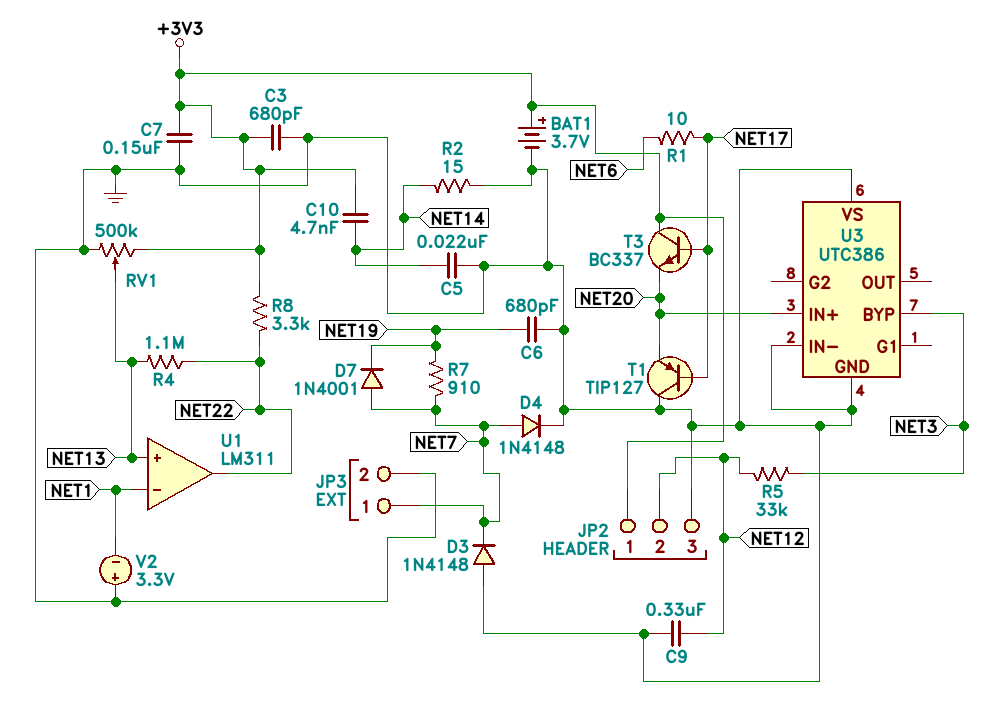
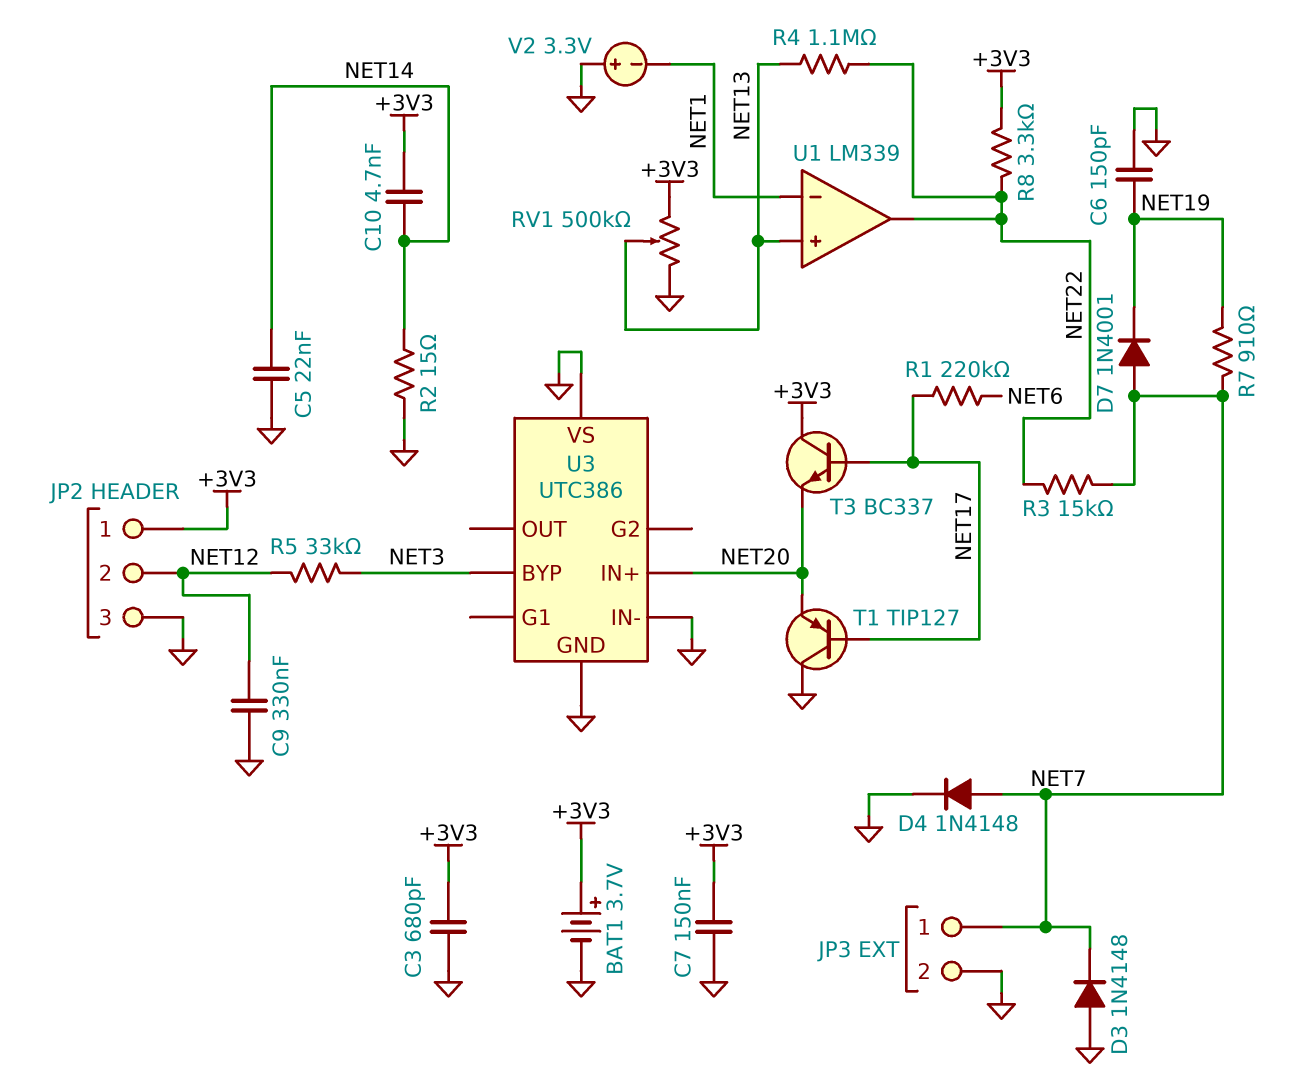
C6: 680pF (GND, NET19) -> 150pF (GND, NET19)
R1: 10 (NET6, NET17) -> 220k (NET6, NET17)
R3: none -> 15k (NET7, NET22)
U1: LM311 -> LM339

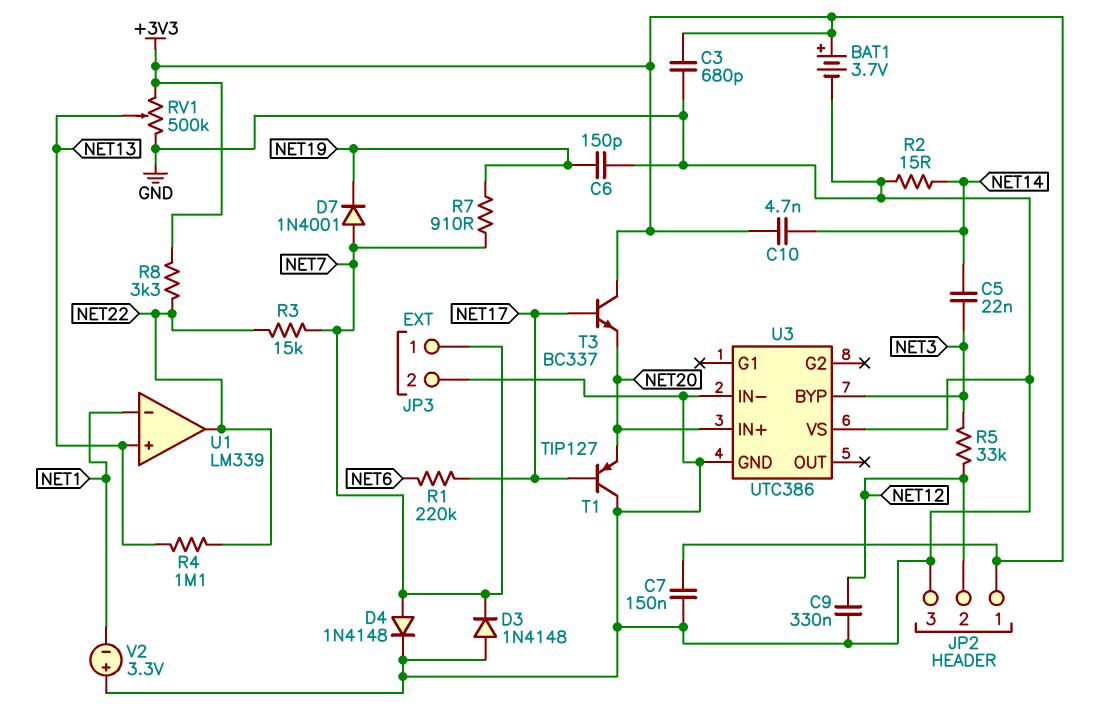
C5: 22nF (GND, NET14) -> 22nF (NET3, NET14)

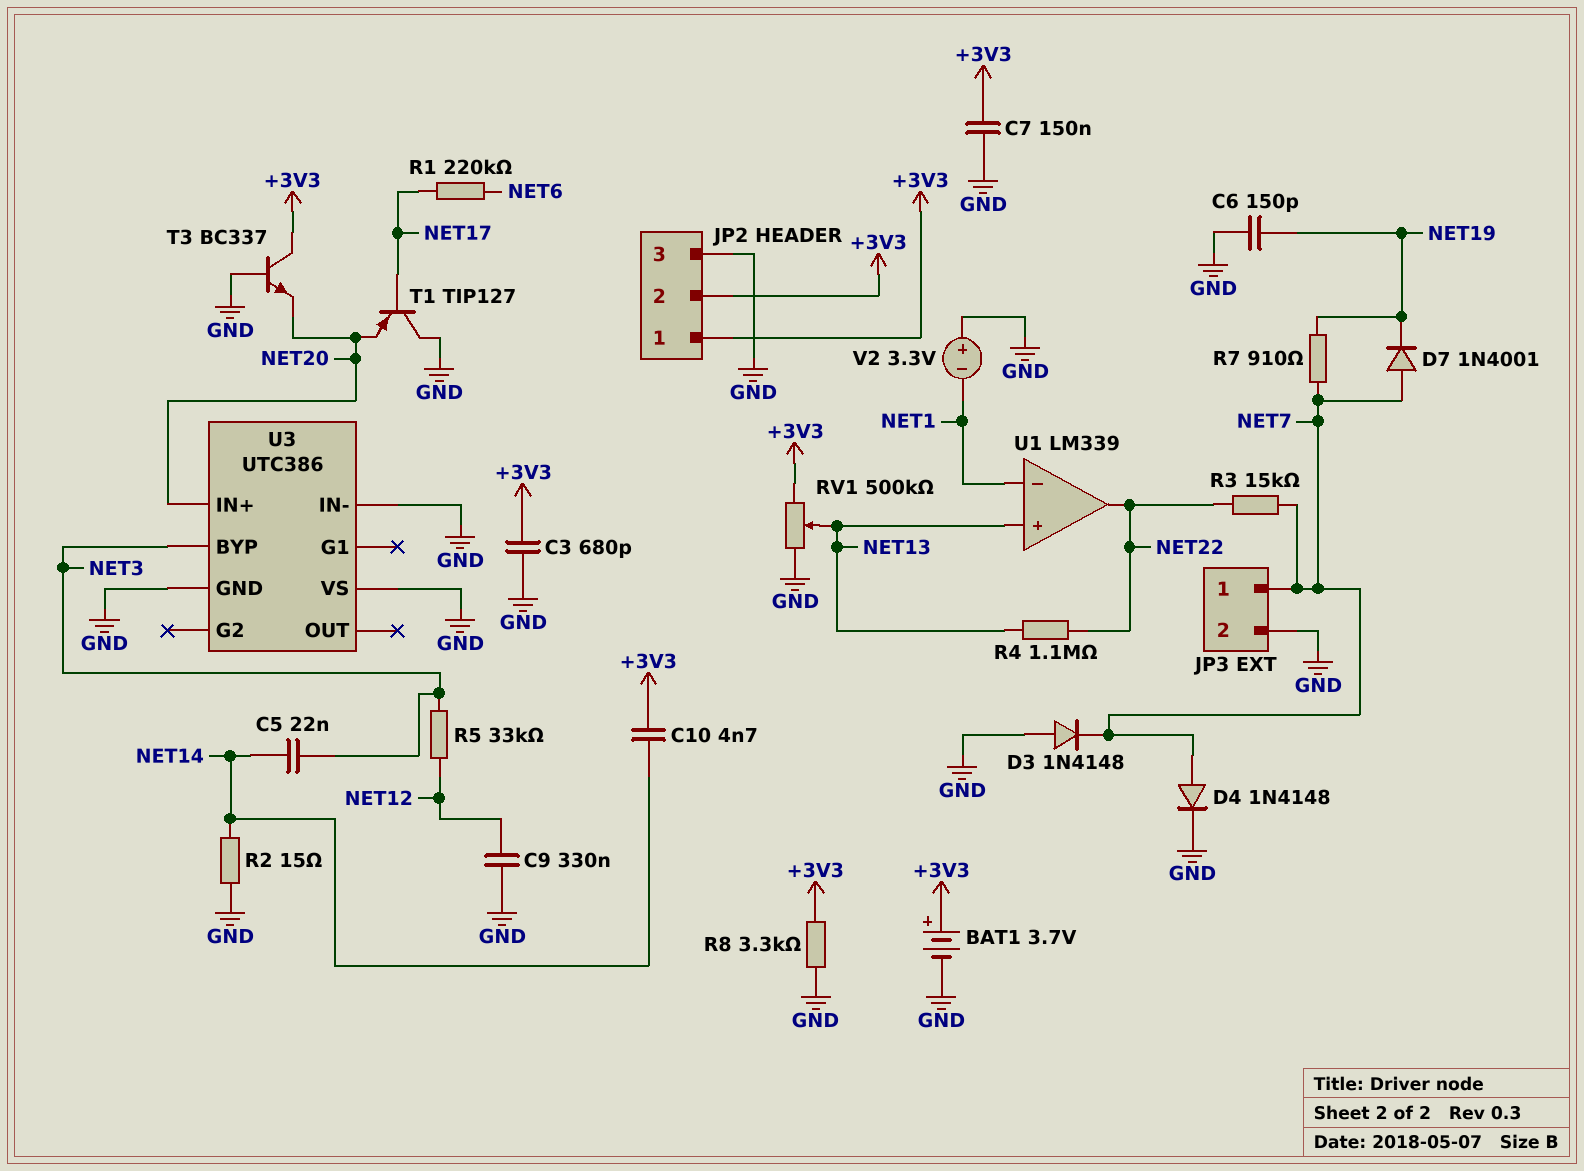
JP2 pin 2: NET12 -> +3V3
R8: 3.3k (+3V3, NET22) -> 3.3k (+3V3, GND)
T3: NPN BC337 (B NET17, C +3V3, E NET20) -> NPN BC337 (B GND, C +3V3, E NET20)

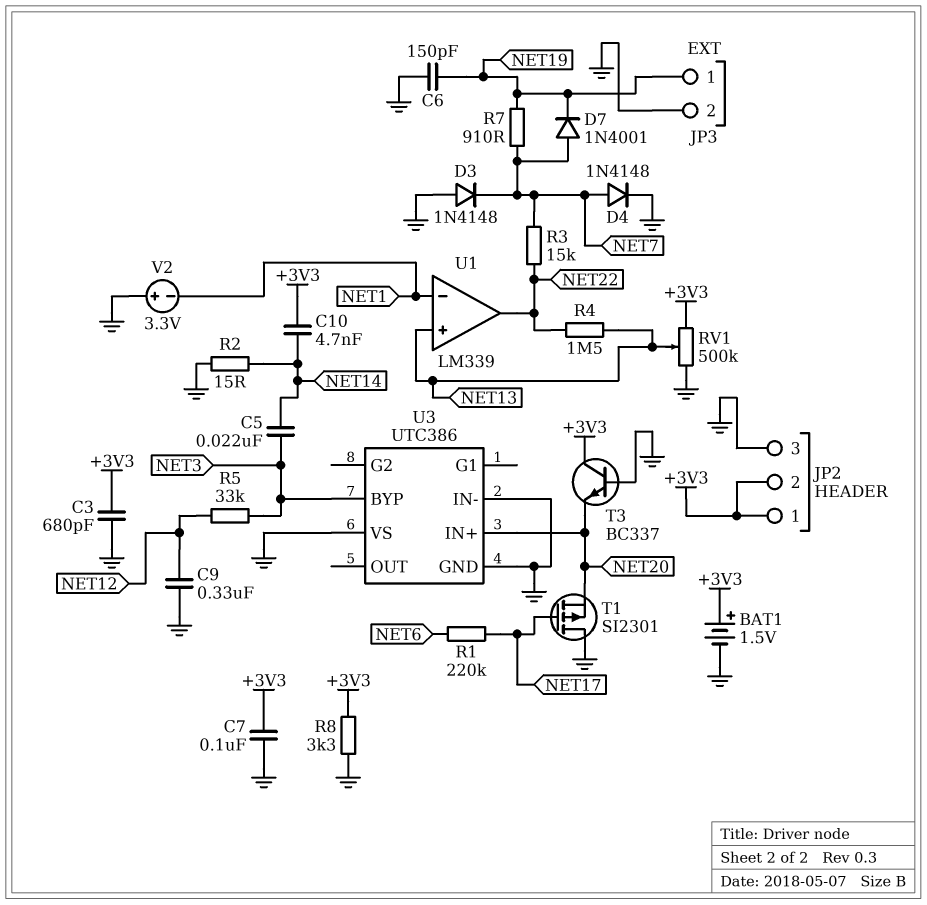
BAT1: 3.7V (plus +3V3, minus GND) -> 1.5V (plus +3V3, minus GND)
C7: 150nF (+3V3, GND) -> 100nF (+3V3, GND)
JP3 pin 1: NET7 -> NET19
R4: 1.1M (NET13, NET22) -> 1.5M (NET13, NET22)
T1: PNP TIP127 (B NET17, C GND, E NET20) -> PMOS SI2301 (G NET17, D GND, S NET20)

